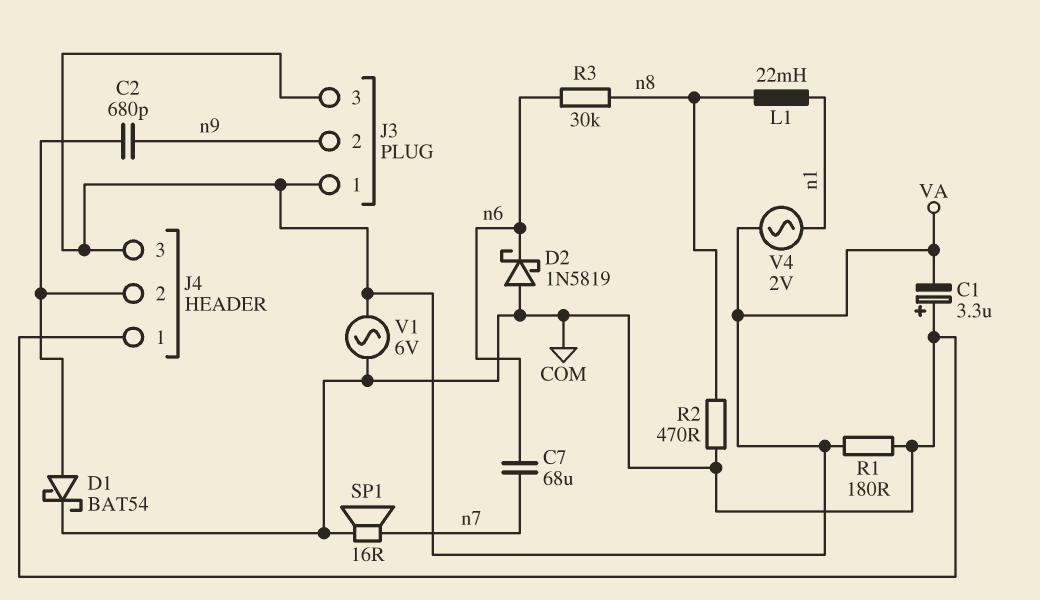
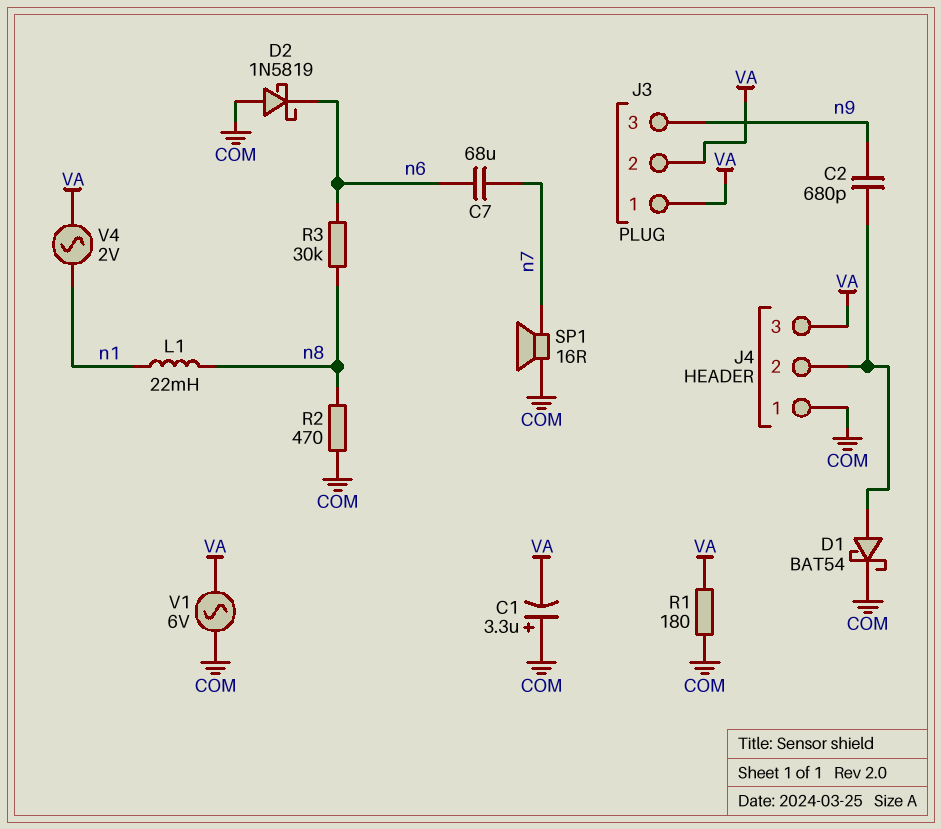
J3 pin 2: n9 -> VA
J3 pin 3: VA -> n9

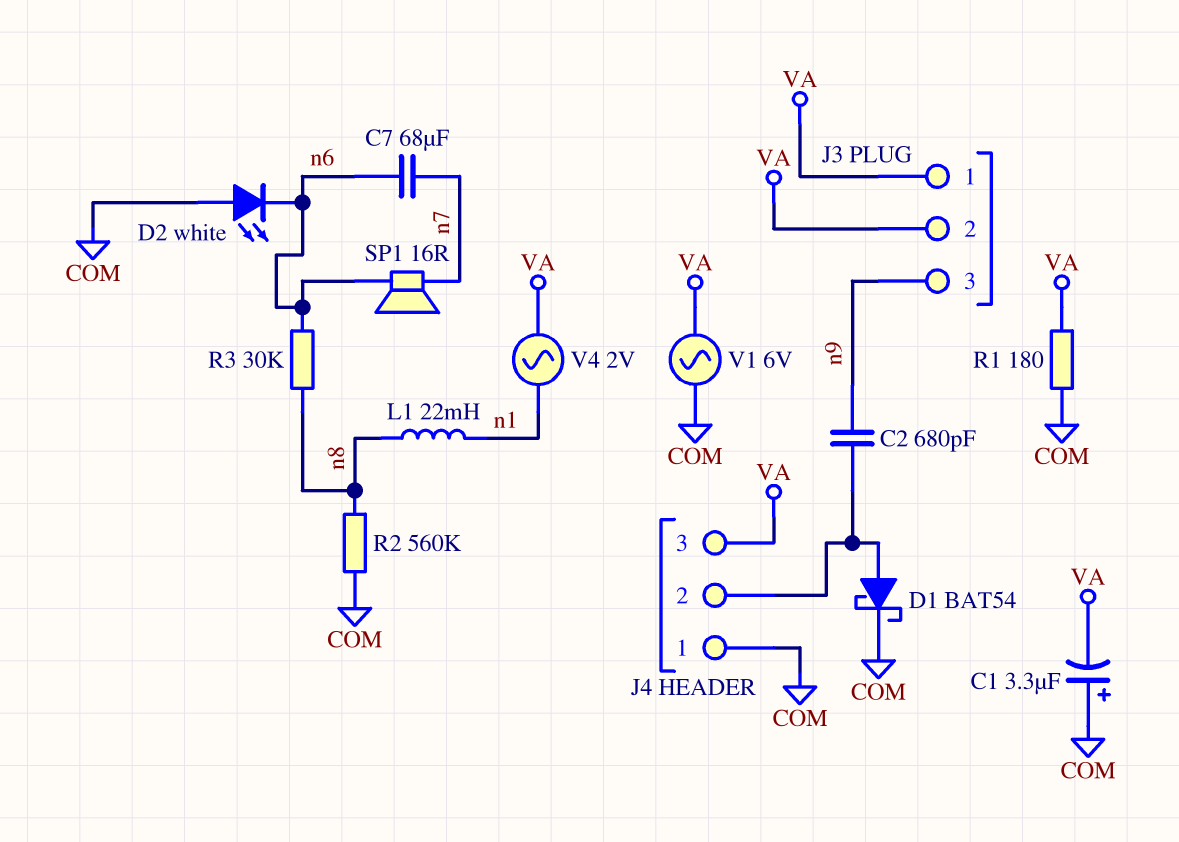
D2: schottky 1N5819 (A COM, K n6) -> LED white (A COM, K n6)
R2: 470 (COM, n8) -> 560k (COM, n8)
SP1: speaker 16R (COM, n7) -> speaker 16R (n6, n7)

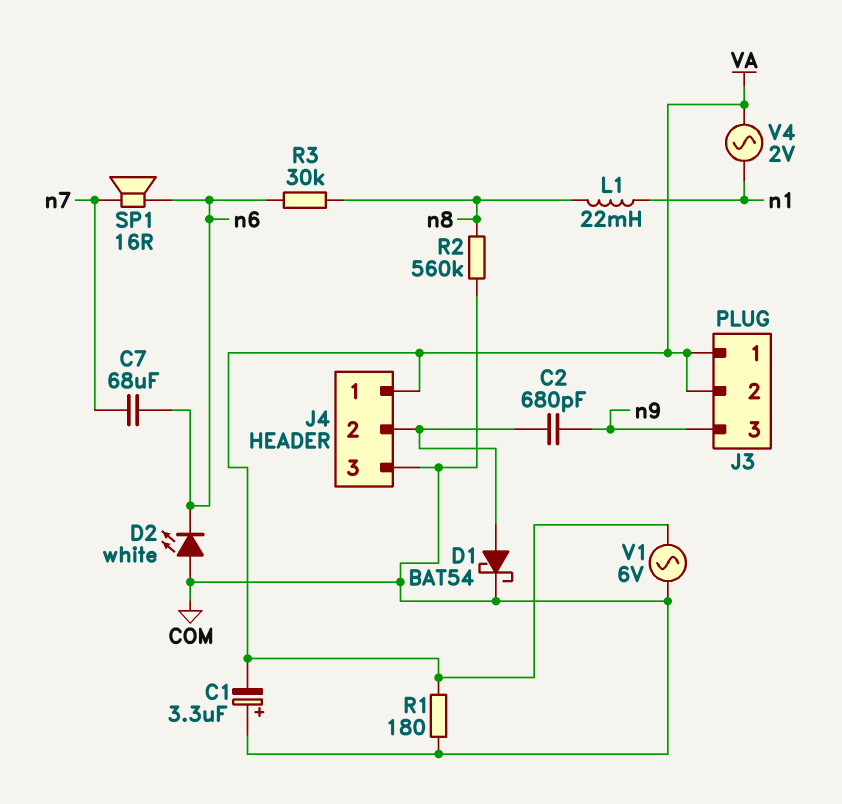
J4 pin 1: COM -> VA
J4 pin 3: VA -> COM

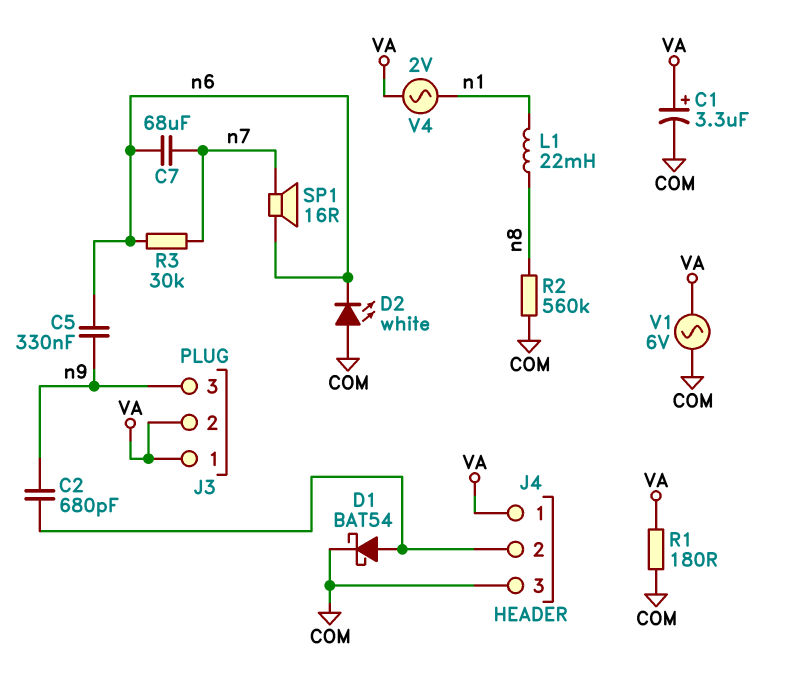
C1: 3.3uF (plus COM, minus VA) -> 3.3uF (plus VA, minus COM)
C5: none -> 330nF (n6, n9)
R3: 30k (n6, n8) -> 30k (n6, n7)

